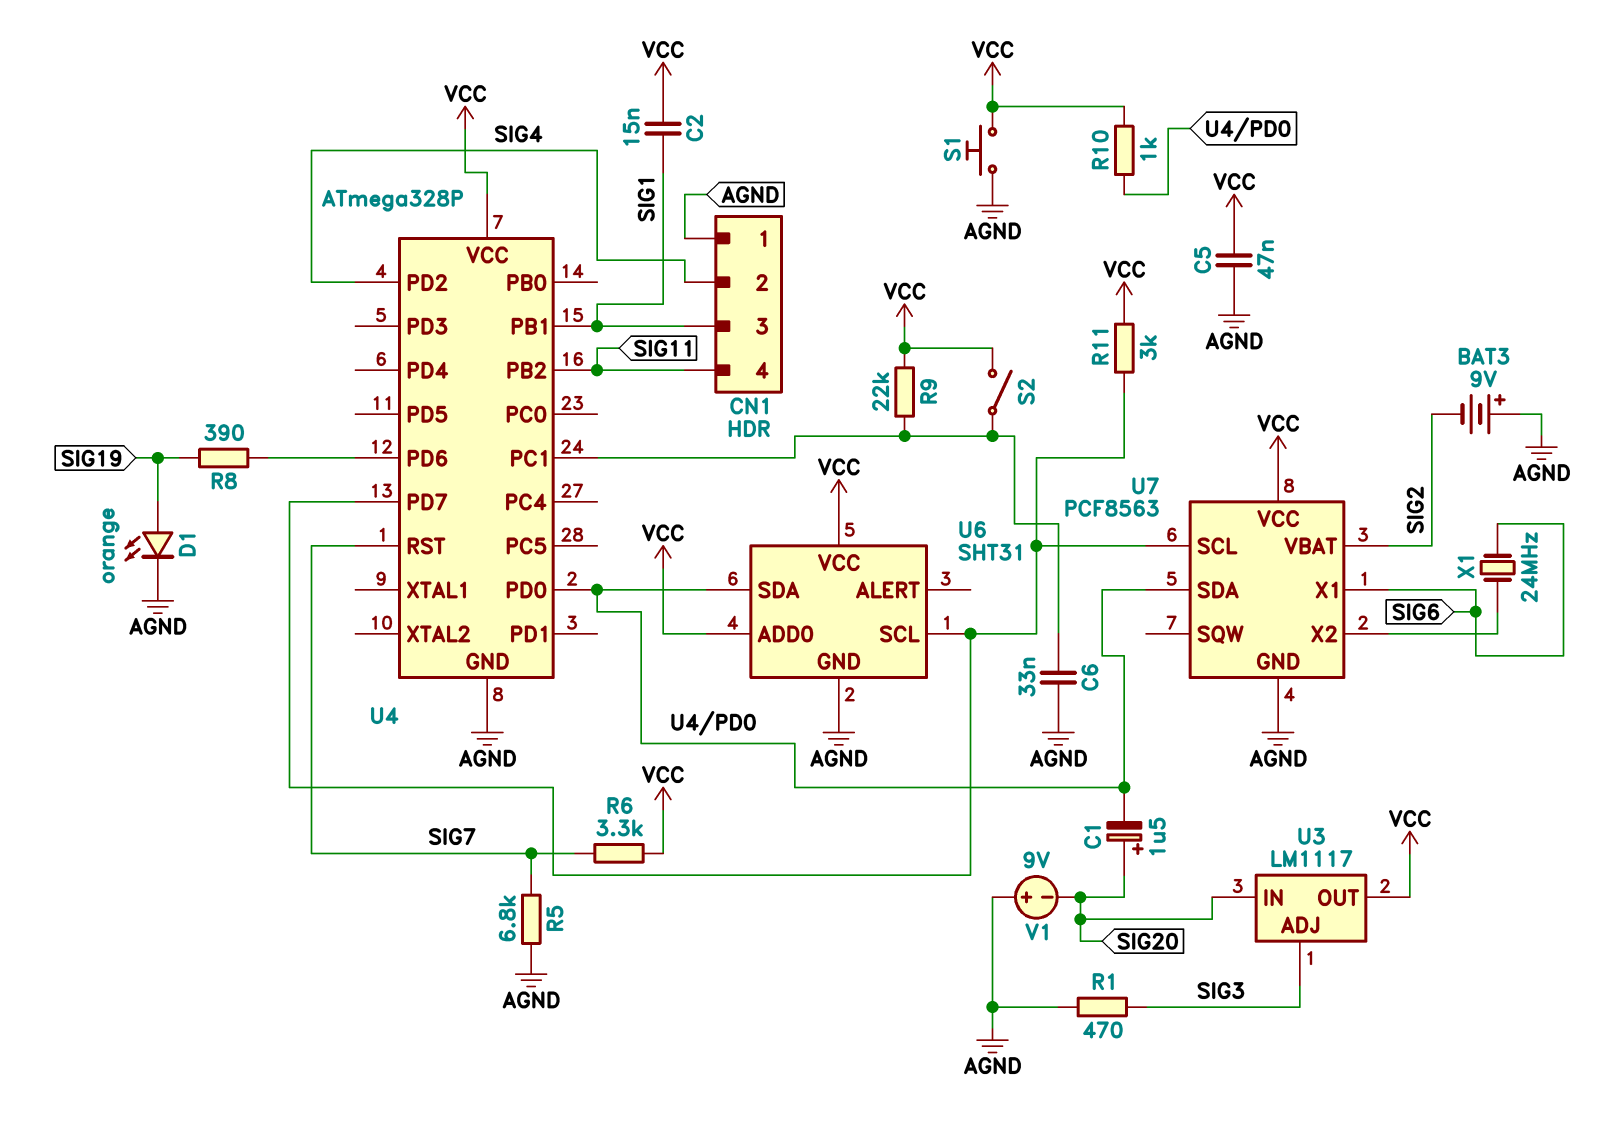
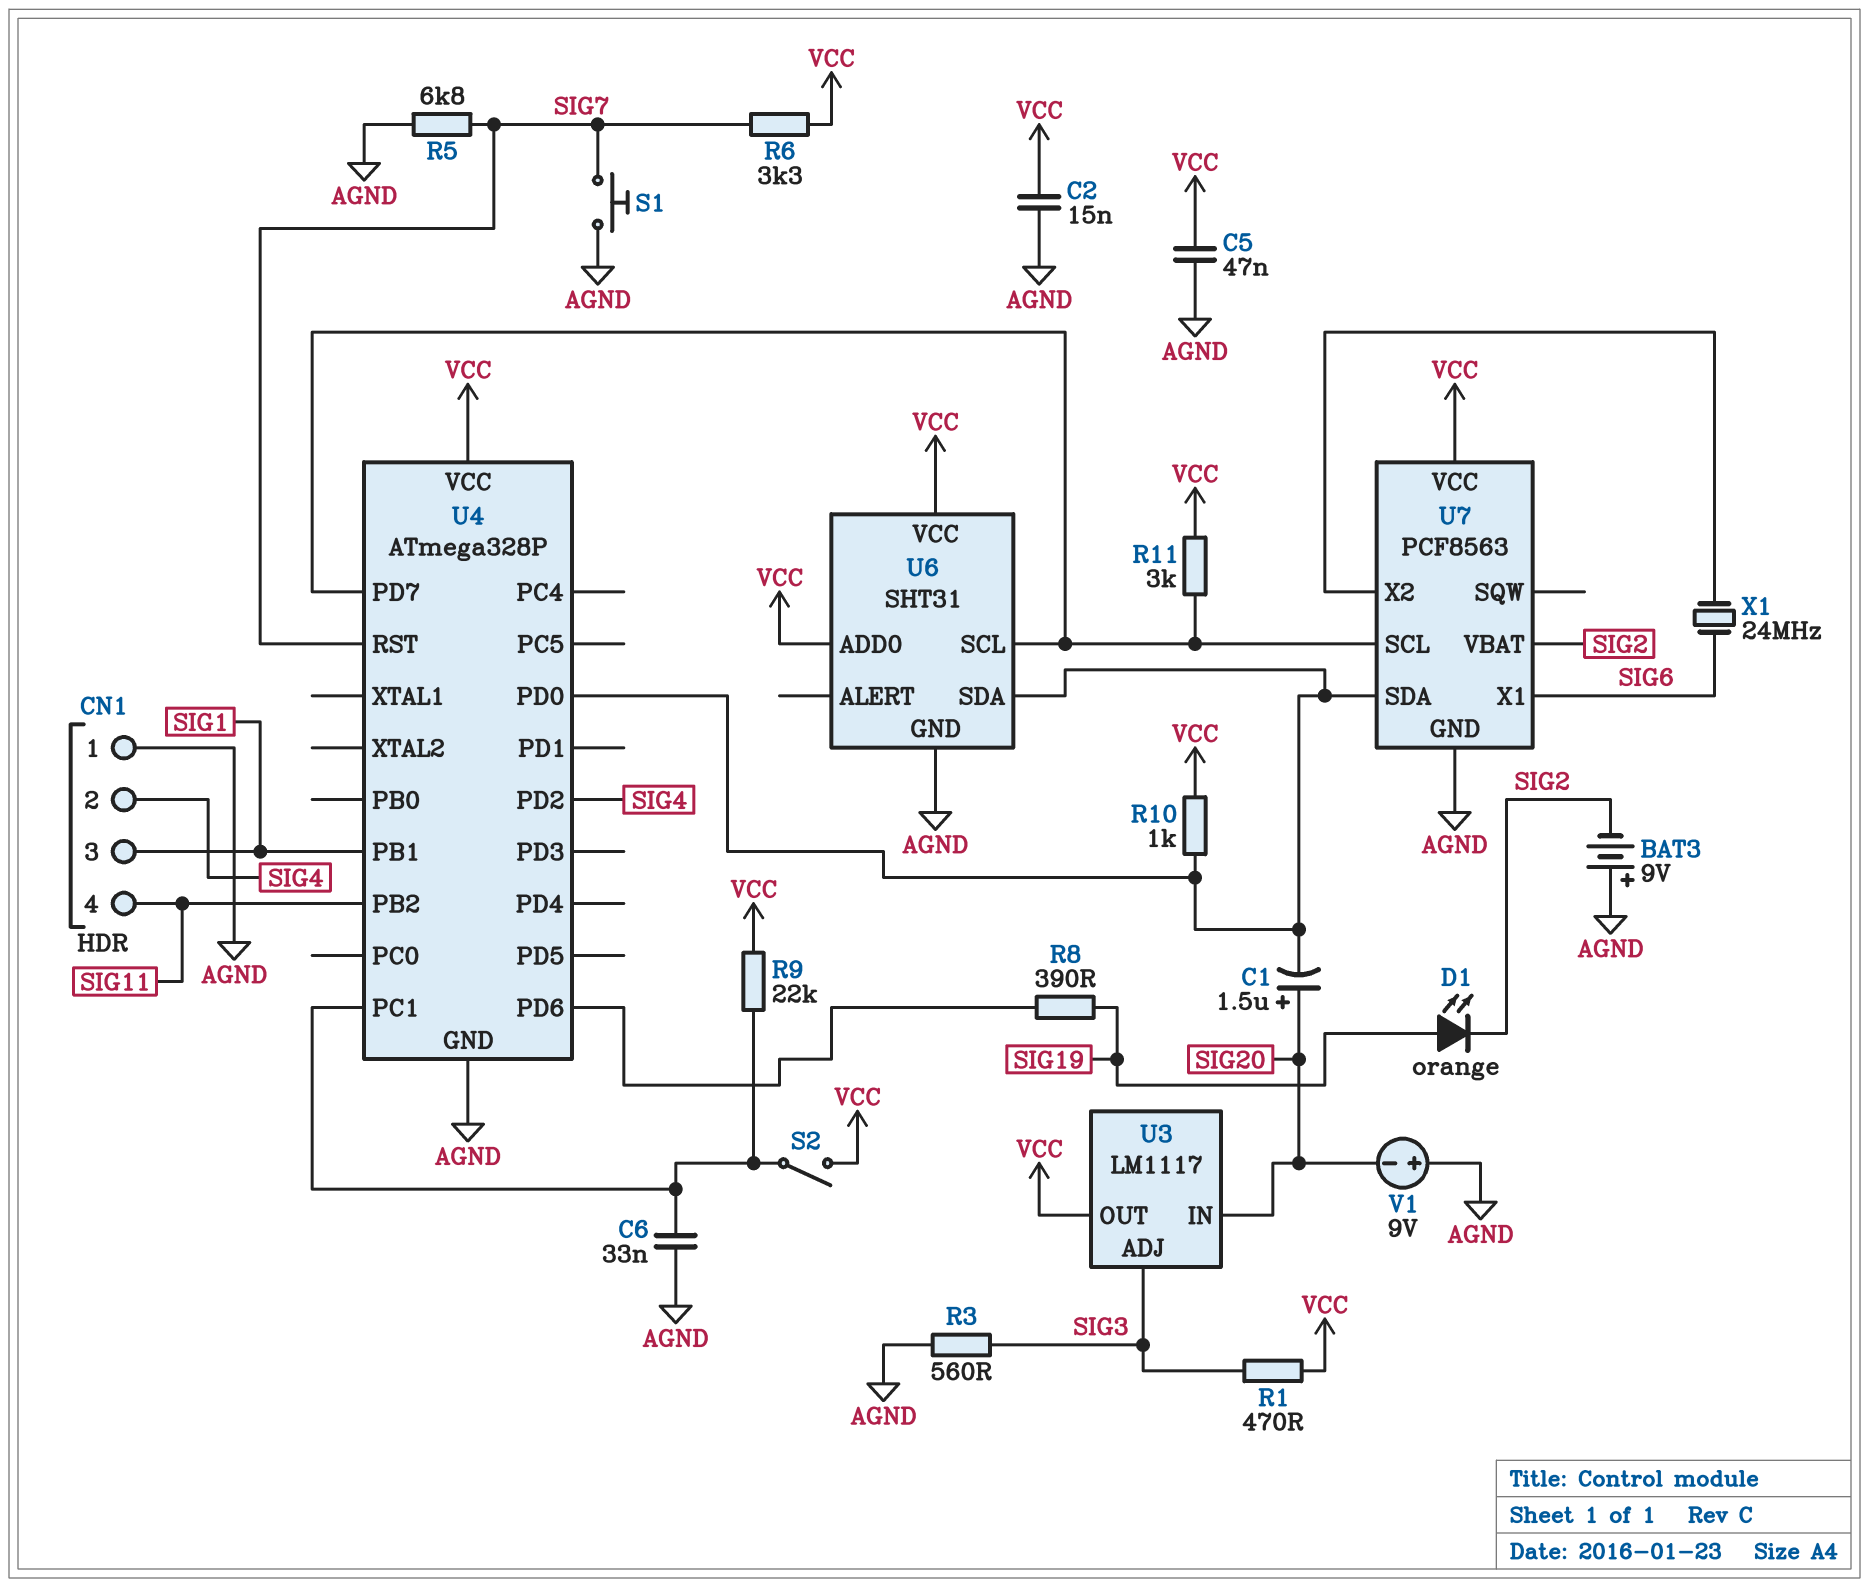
C2: 15nF (SIG1, VCC) -> 15nF (AGND, VCC)
D1: LED orange (A SIG19, K AGND) -> LED orange (A SIG19, K SIG2)
R1: 470 (AGND, SIG3) -> 470 (SIG3, VCC)
R3: none -> 560 (AGND, SIG3)
S1: button (AGND, VCC) -> button (AGND, SIG7)

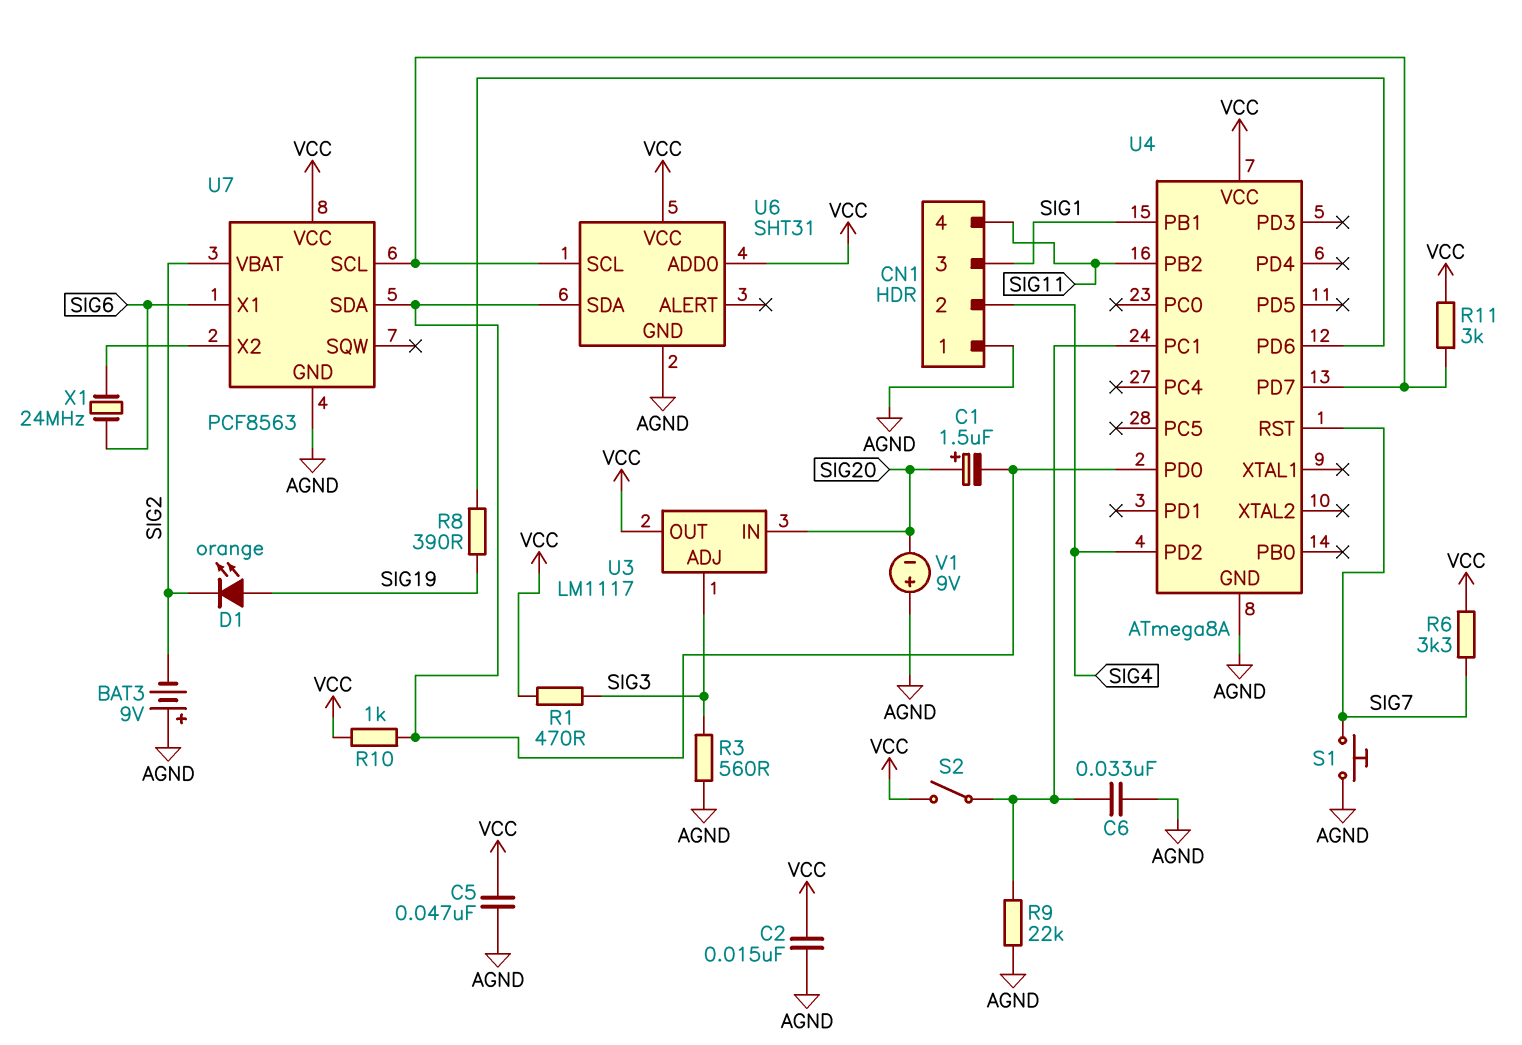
R5: 6.8k (AGND, SIG7) -> none
R9: 22k (U4/PC1, VCC) -> 22k (AGND, U4/PC1)
U4: ATmega328P -> ATmega8A

